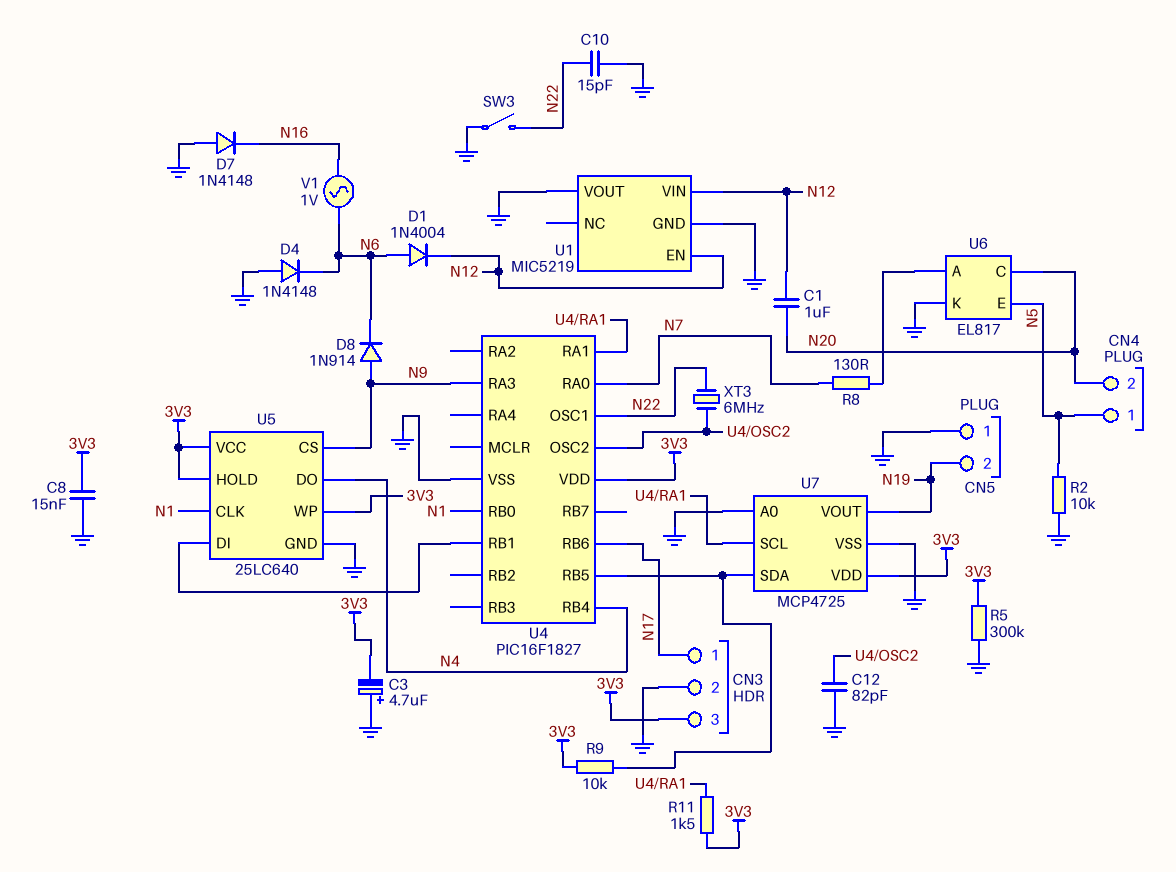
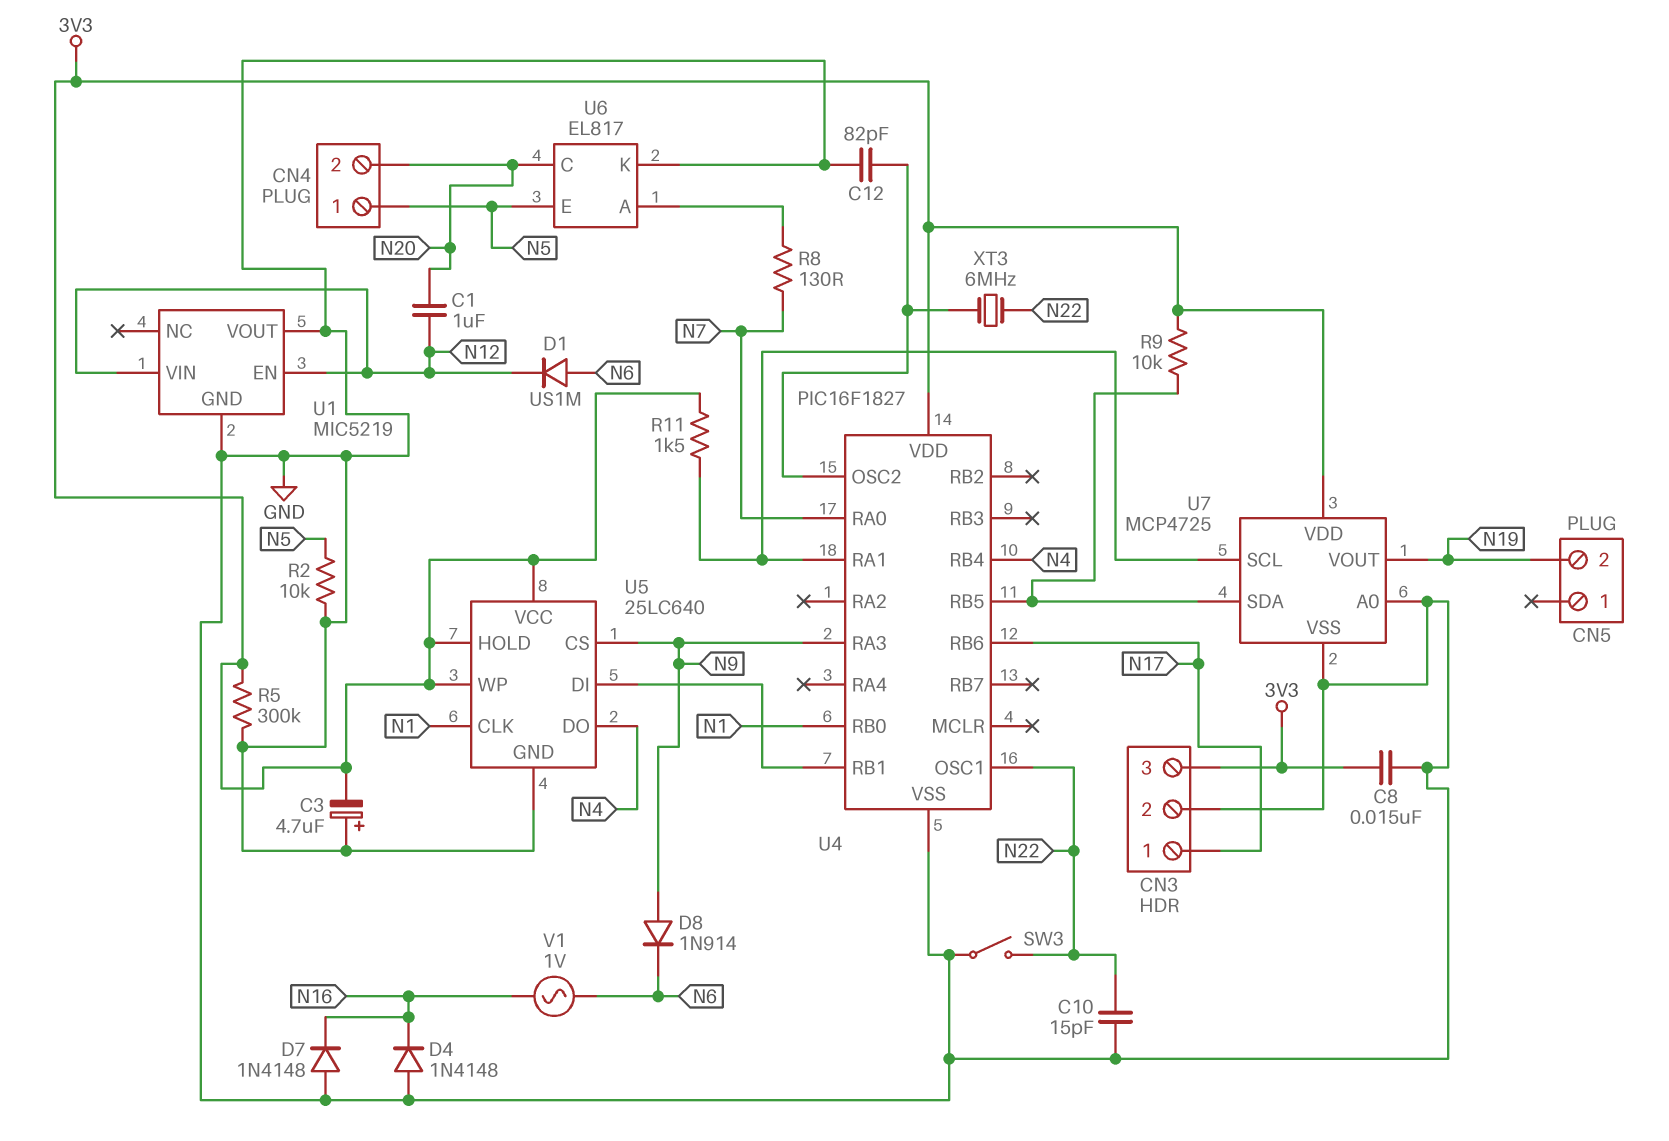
CN5 pin 1: GND -> none
D1: diode 1N4004 (A N6, K N12) -> diode US1M (A N6, K N12)
D4: diode 1N4148 (A GND, K N6) -> diode 1N4148 (A GND, K N16)

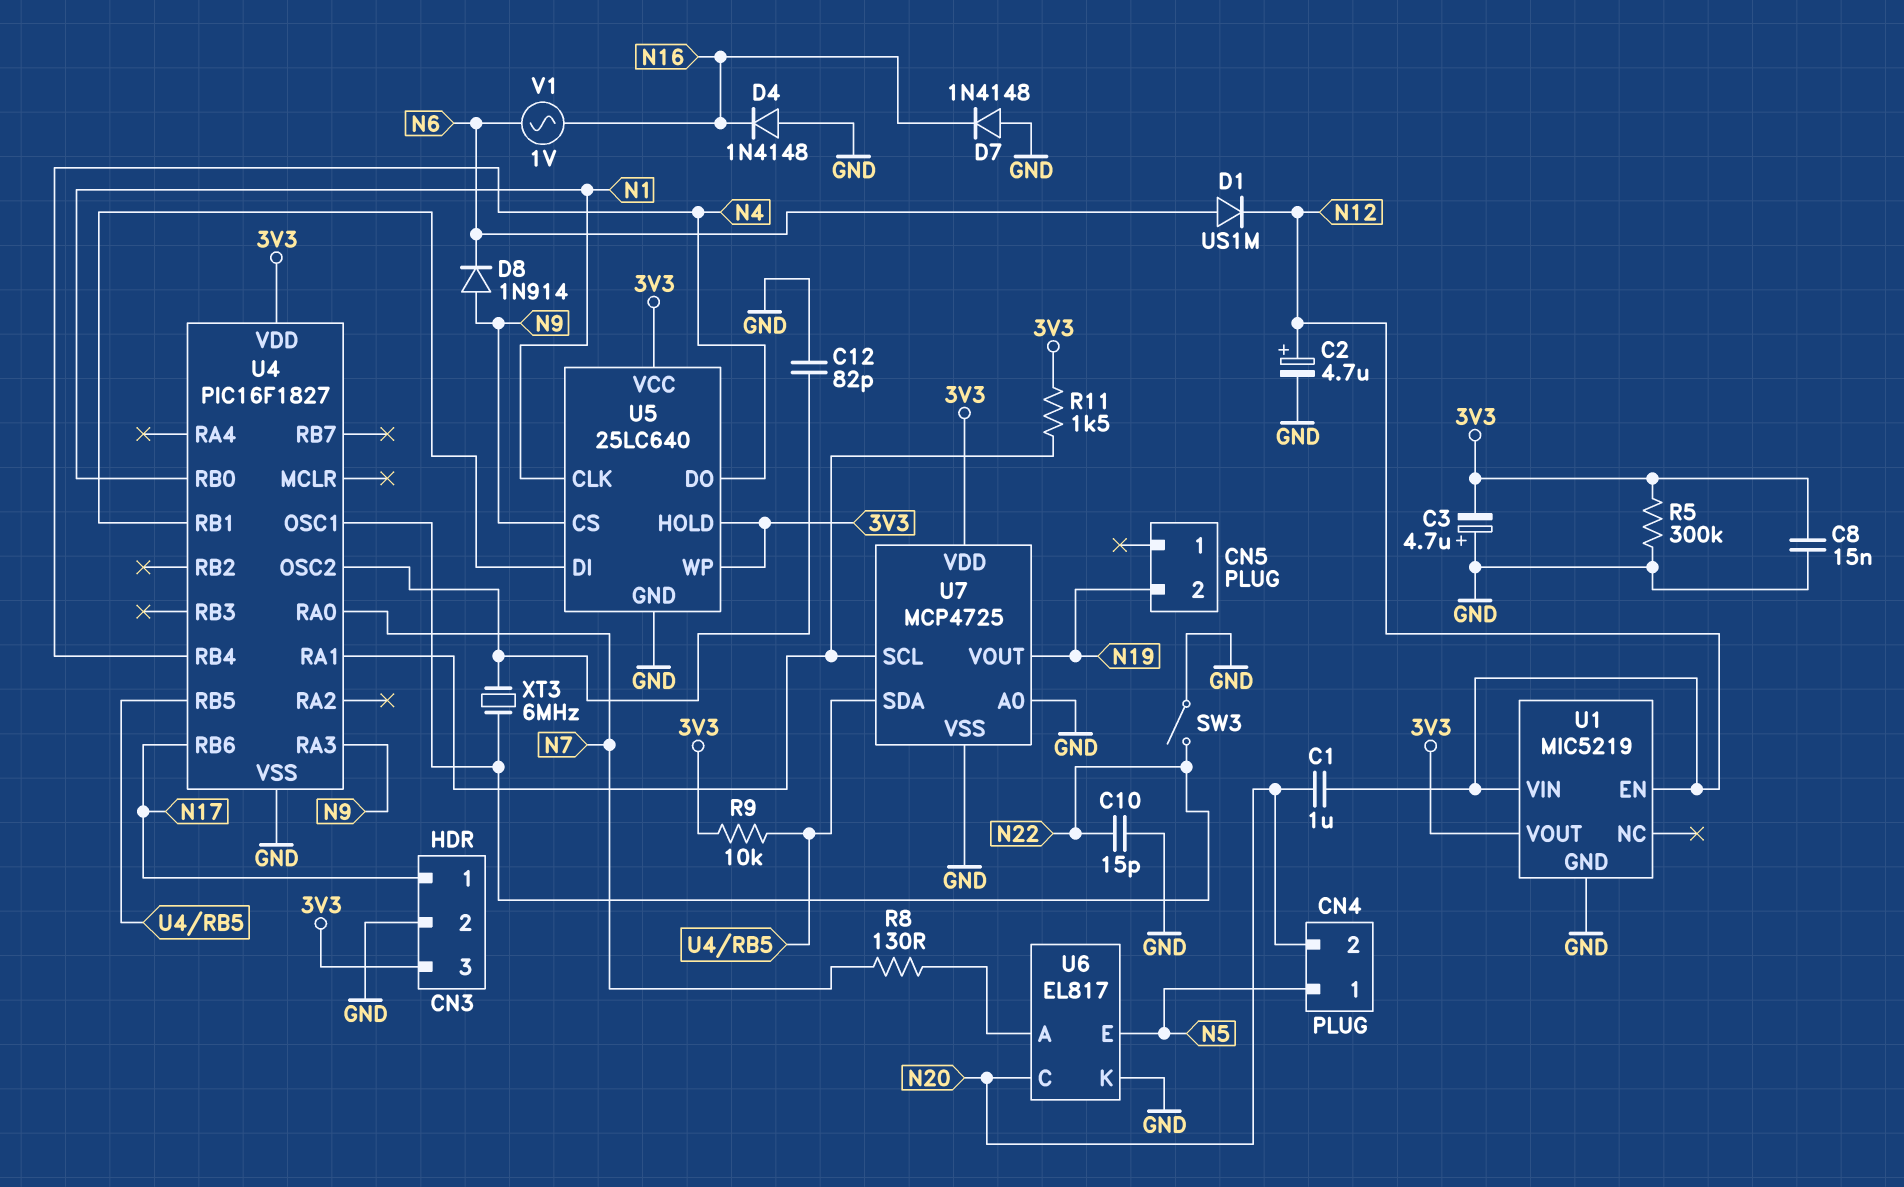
C2: none -> 4.7uF (plus N12, minus GND)
R2: 10k (GND, N5) -> none
U1 pin VOUT: GND -> 3V3

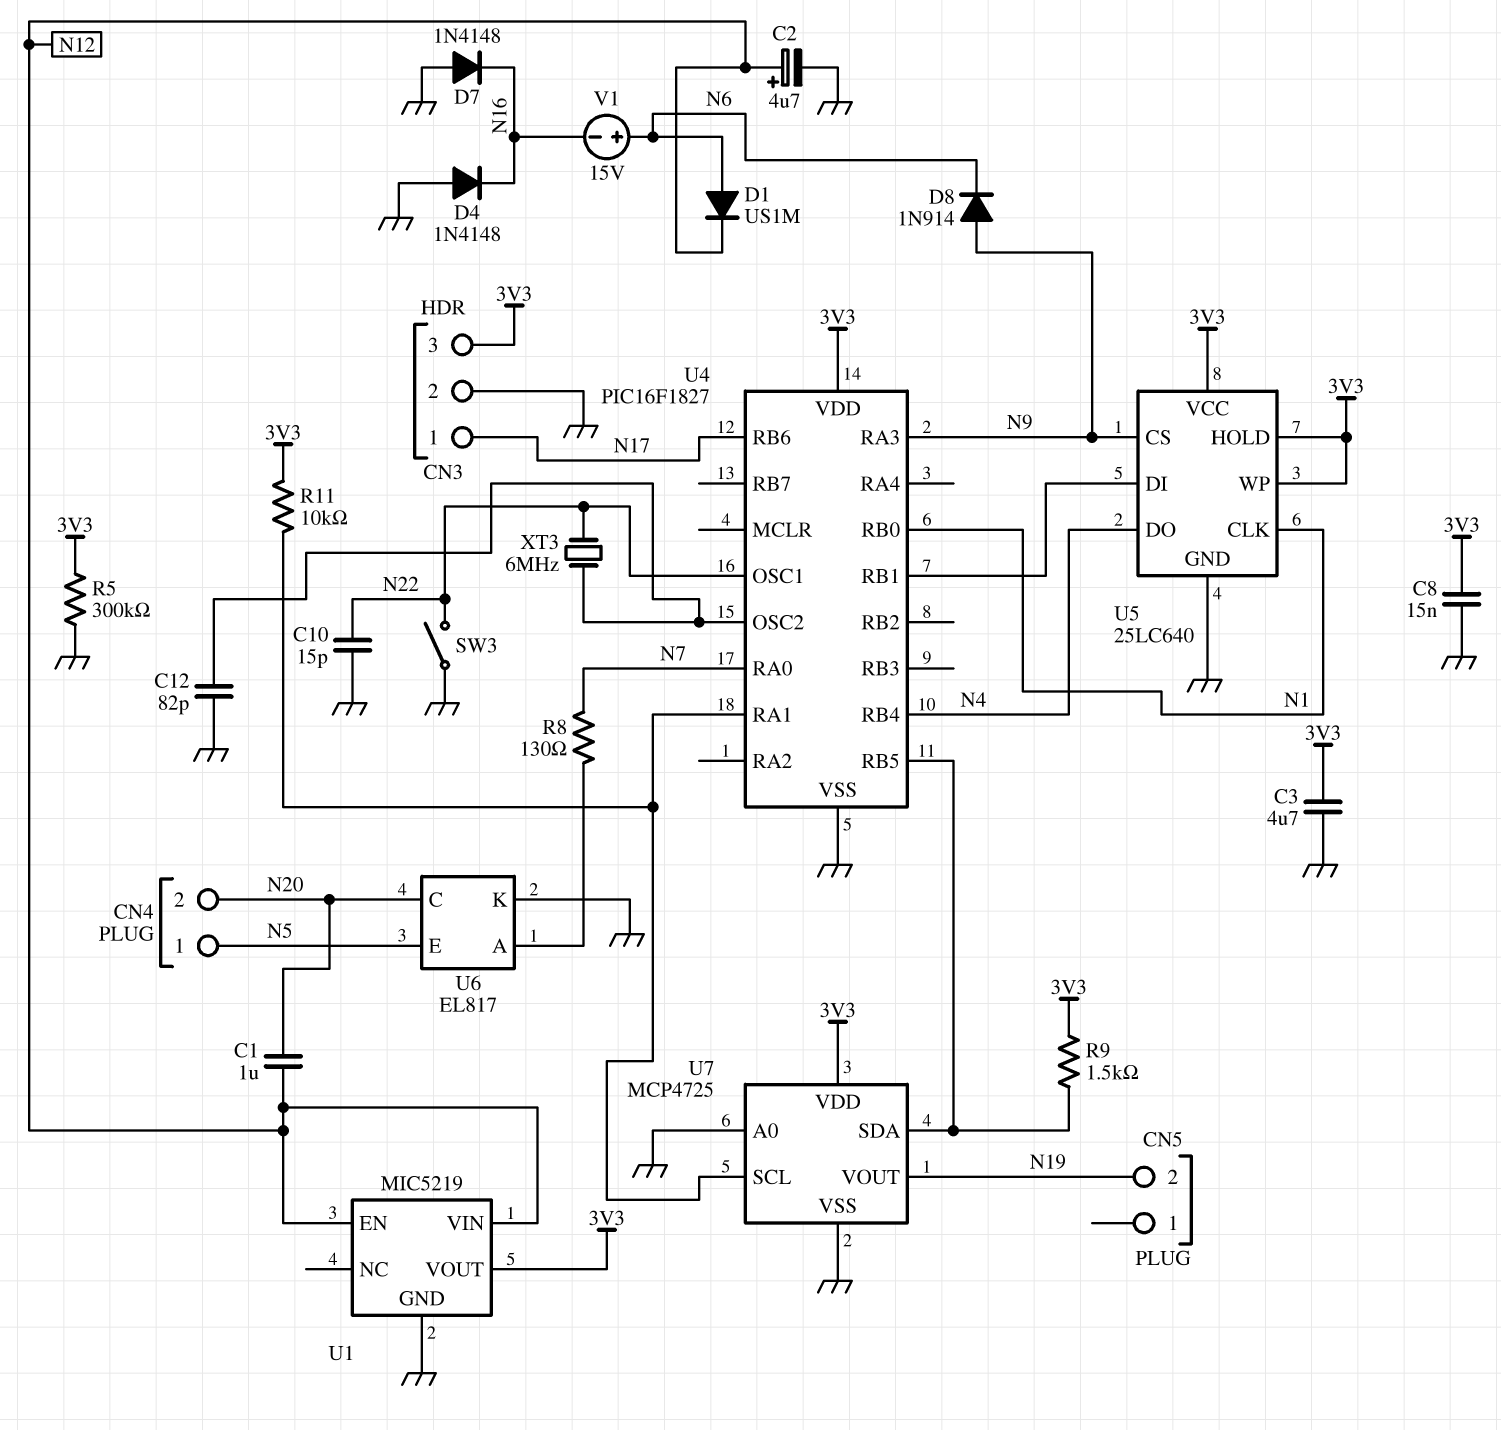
C3: 4.7uF (plus GND, minus 3V3) -> 4.7uF (3V3, GND)
R9: 10k (3V3, U4/RB5) -> 1.5k (3V3, U4/RB5)
R11: 1.5k (3V3, U4/RA1) -> 10k (3V3, U4/RA1)
V1: AC 1V (N6, N16) -> 15V (plus N6, minus N16)

